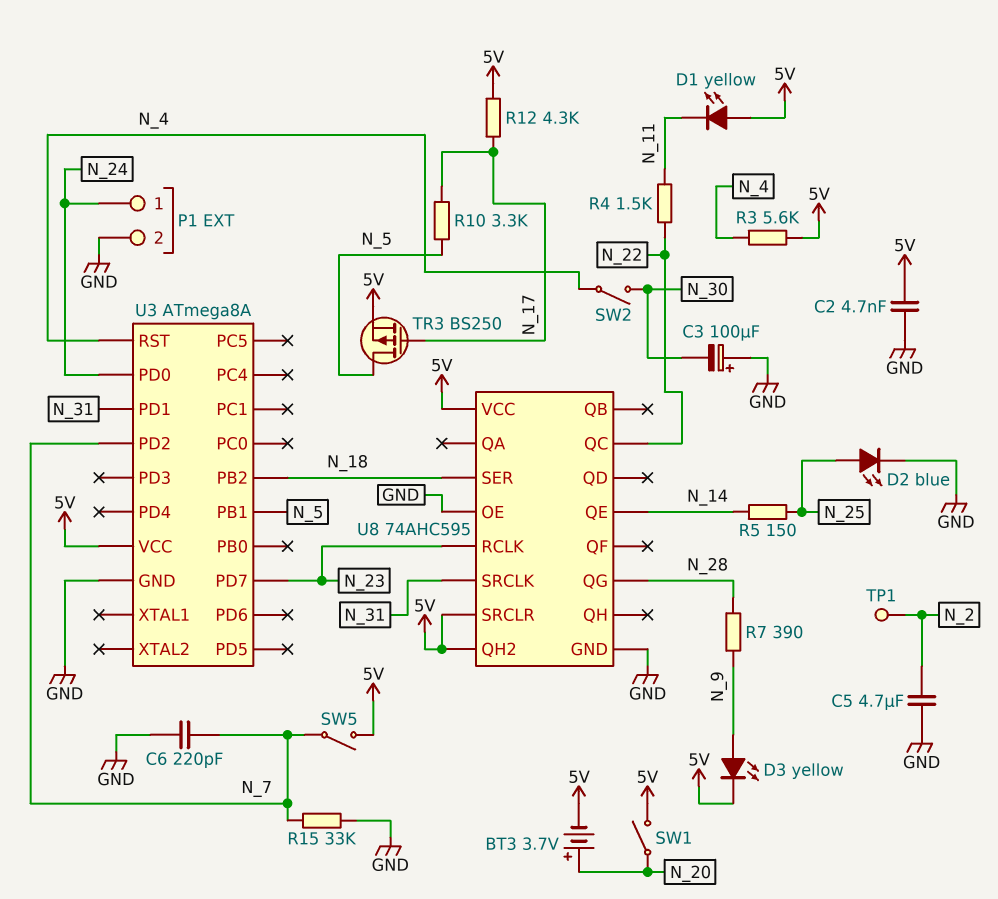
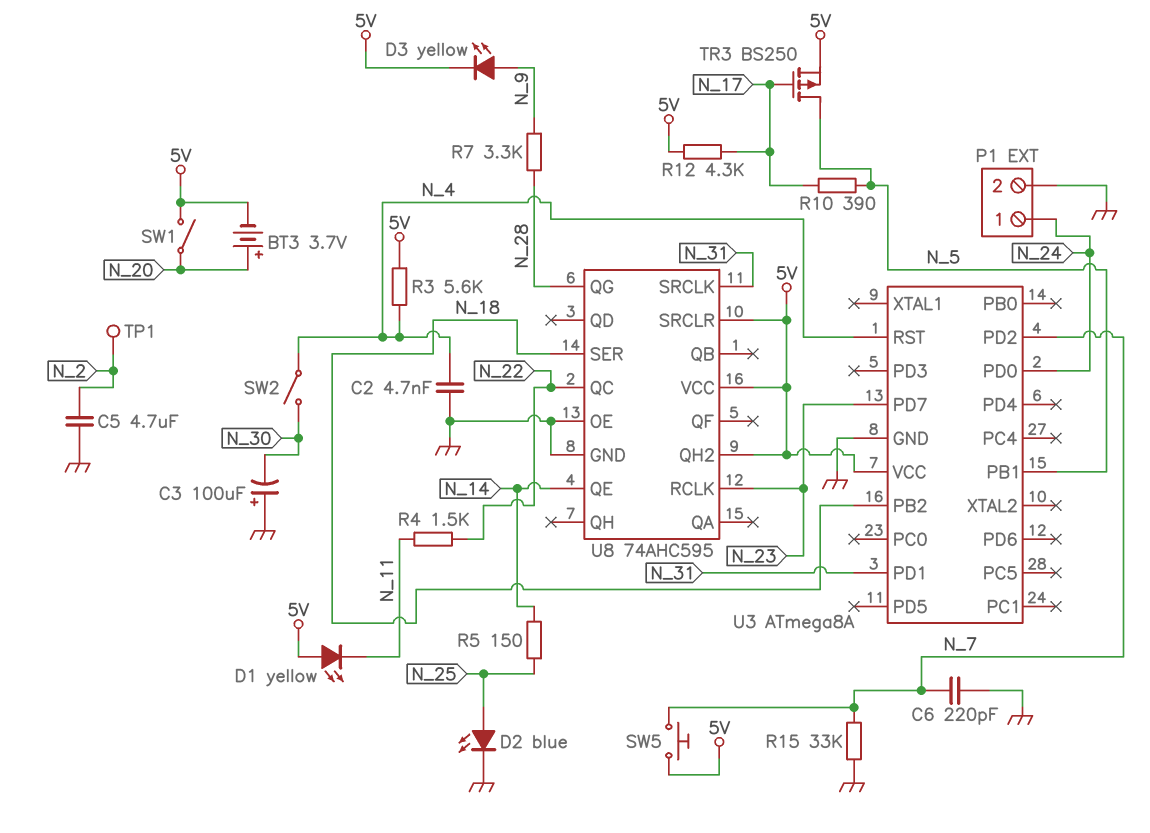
C2: 4.7nF (5V, GND) -> 4.7nF (GND, N_4)
R7: 390 (N_9, N_28) -> 3.3k (N_9, N_28)
R10: 3.3k (N_5, N_17) -> 390 (N_5, N_17)
SW5: switch (5V, N_7) -> button (5V, N_7)

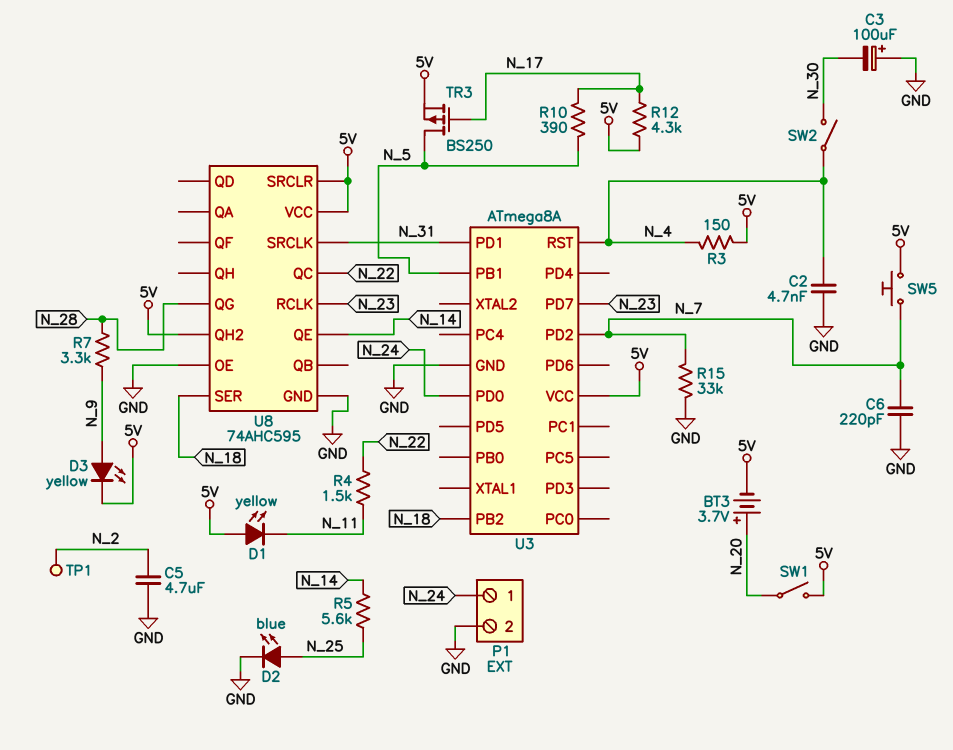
R3: 5.6k (5V, N_4) -> 150 (5V, N_4)
R5: 150 (N_14, N_25) -> 5.6k (N_14, N_25)

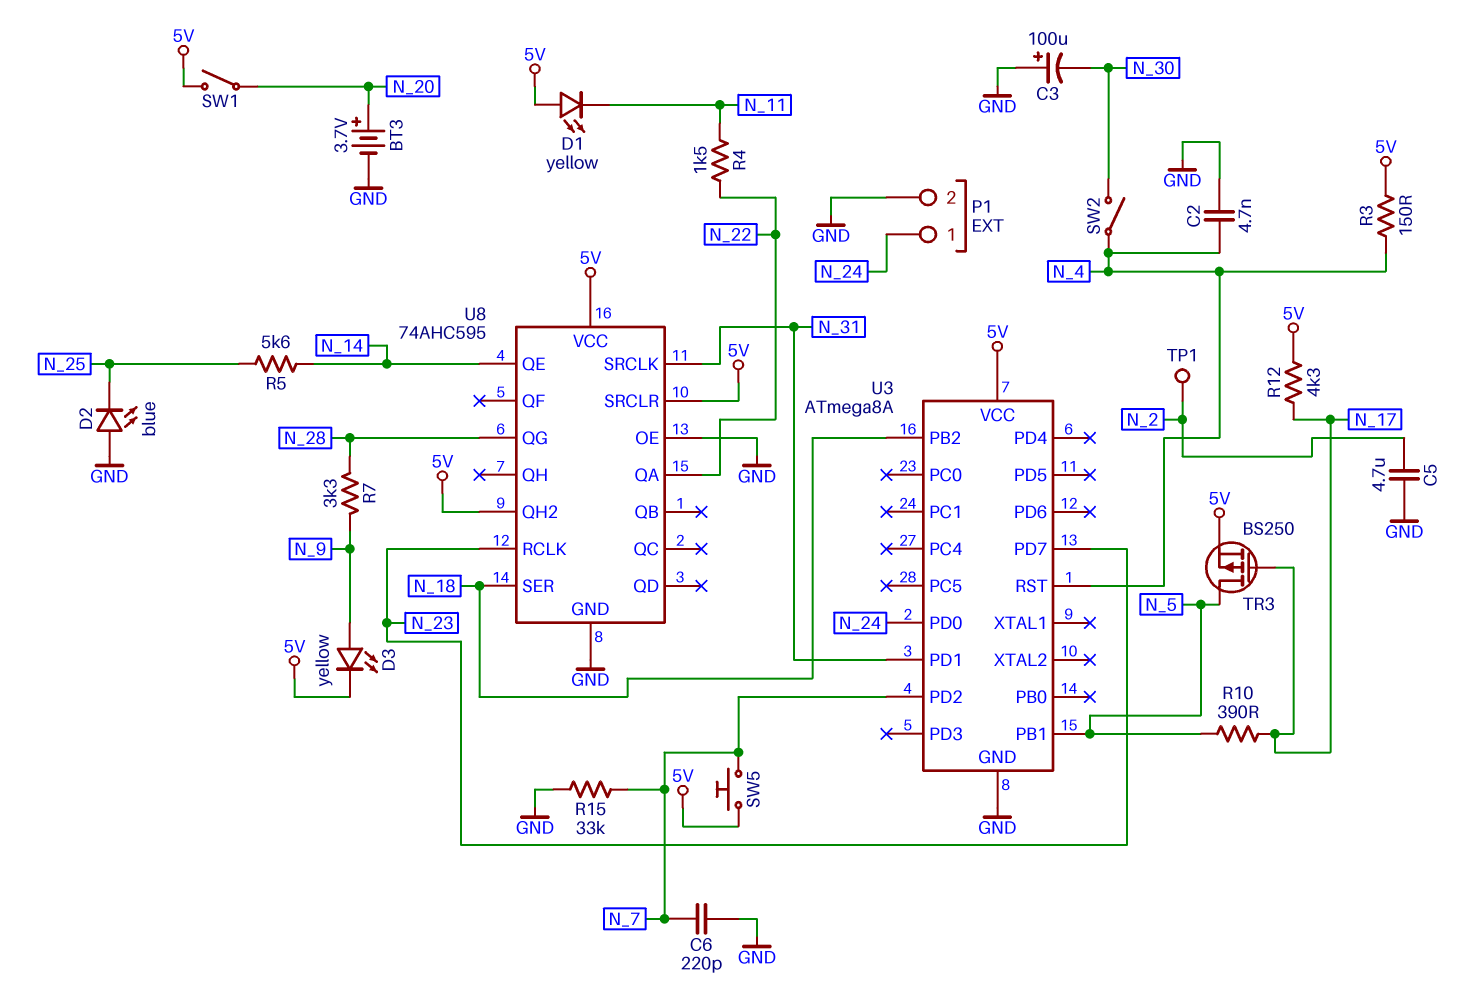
BT3: 3.7V (plus N_20, minus 5V) -> 3.7V (plus N_20, minus GND)
D2: LED blue (A N_25, K GND) -> LED blue (A GND, K N_25)
U8 pin QA: none -> N_22
U8 pin QC: N_22 -> none

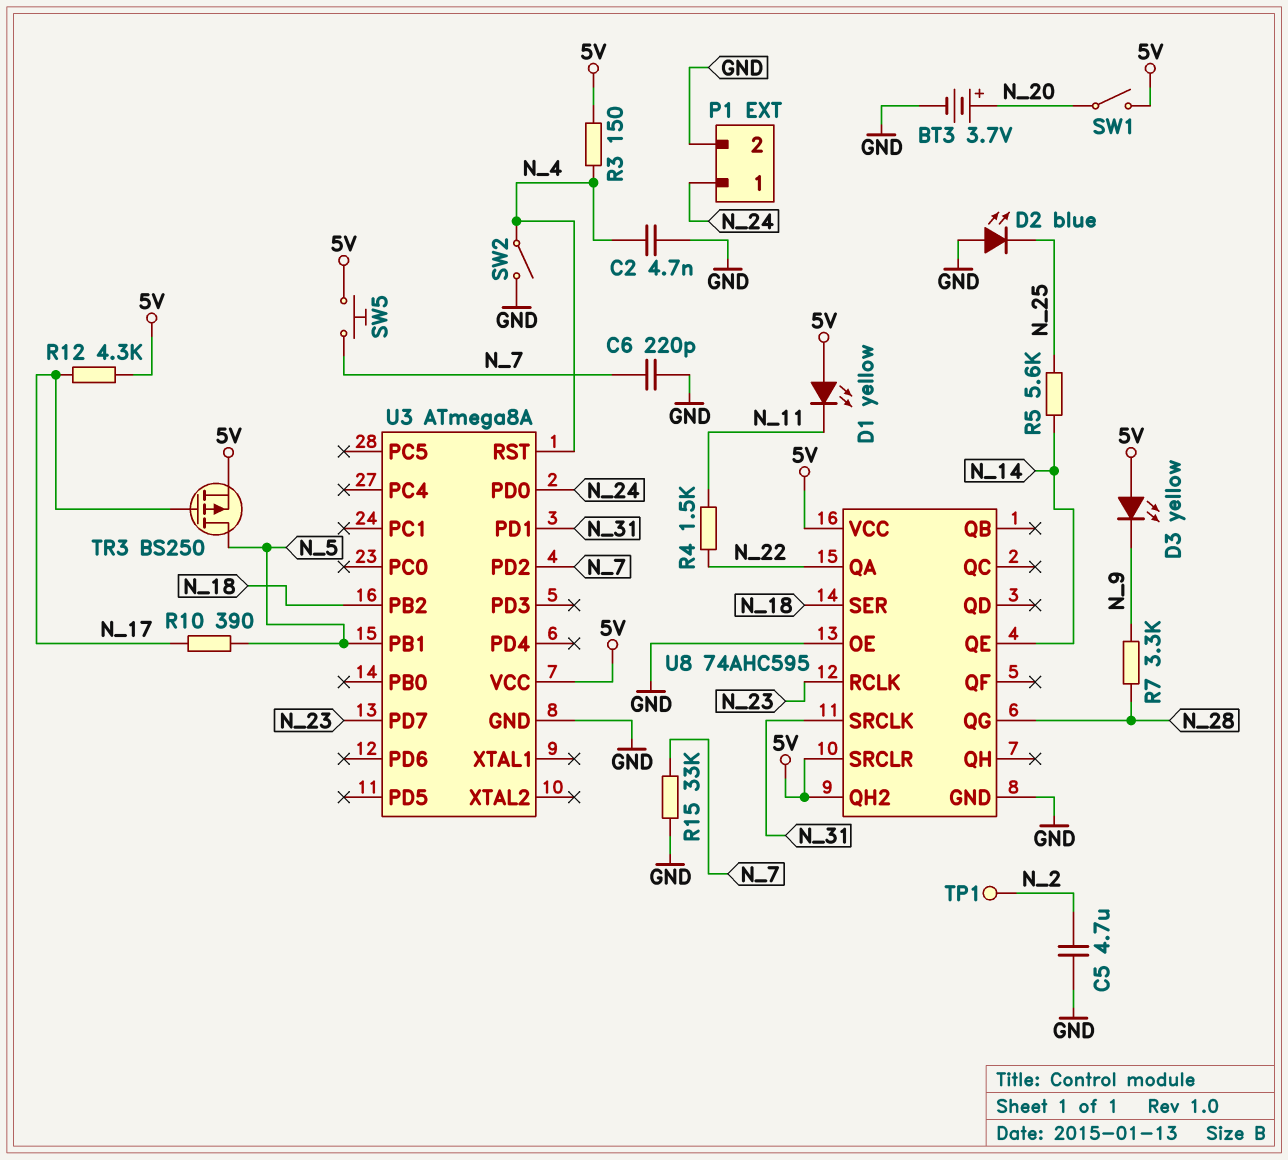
C3: 100uF (plus GND, minus N_30) -> none
D3: LED yellow (A N_9, K 5V) -> LED yellow (A 5V, K N_9)
SW2: switch (N_4, N_30) -> switch (GND, N_4)

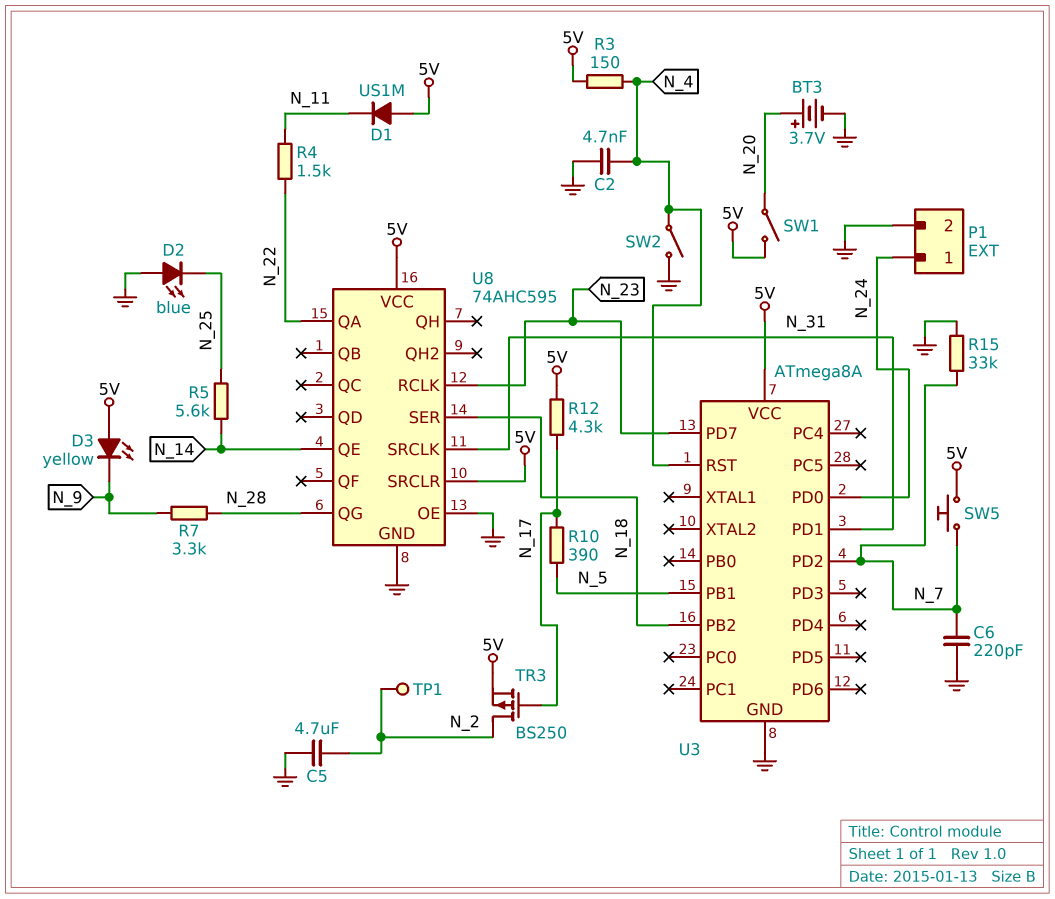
D1: LED yellow (A 5V, K N_11) -> diode US1M (A 5V, K N_11)
TR3: PMOS BS250 (G N_17, D N_5, S 5V) -> PMOS BS250 (G N_17, D N_2, S 5V)
U8 pin QH2: 5V -> none

